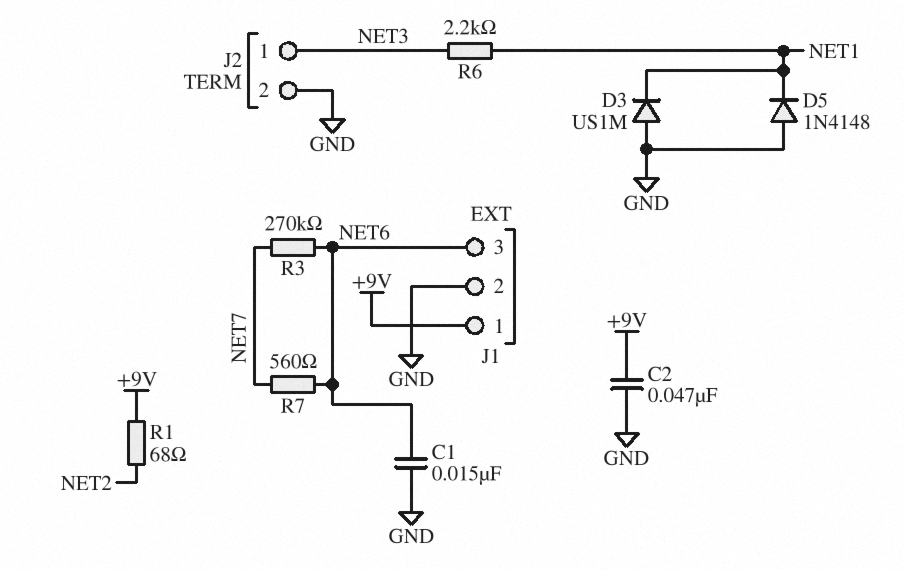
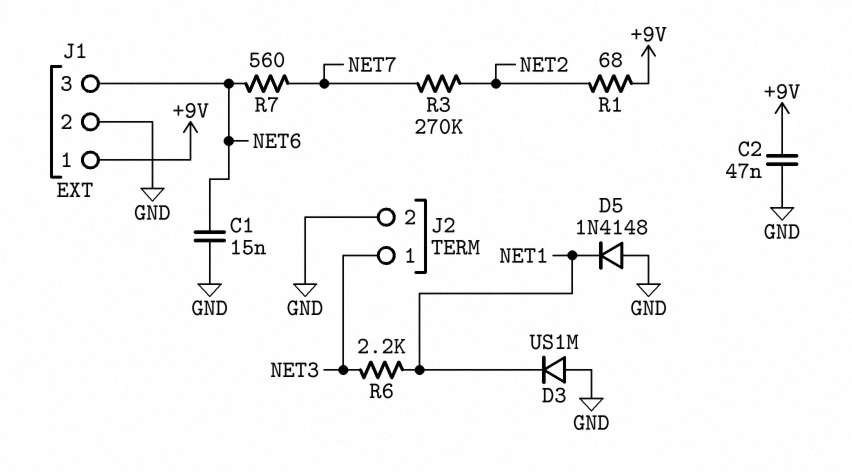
R3: 270k (NET6, NET7) -> 270k (NET2, NET7)

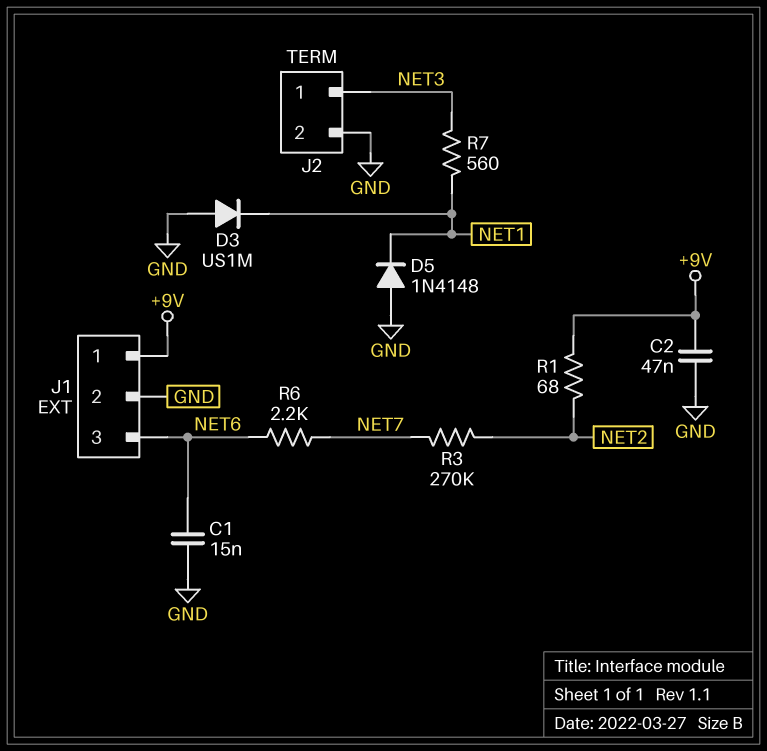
R6: 2.2k (NET1, NET3) -> 2.2k (NET6, NET7)
R7: 560 (NET6, NET7) -> 560 (NET1, NET3)

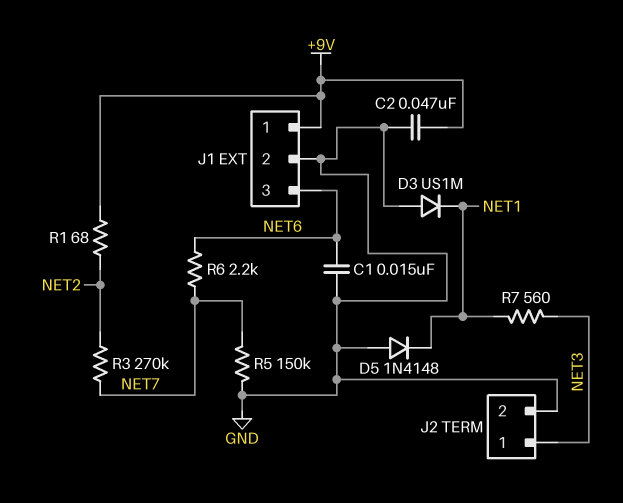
R5: none -> 150k (GND, NET7)

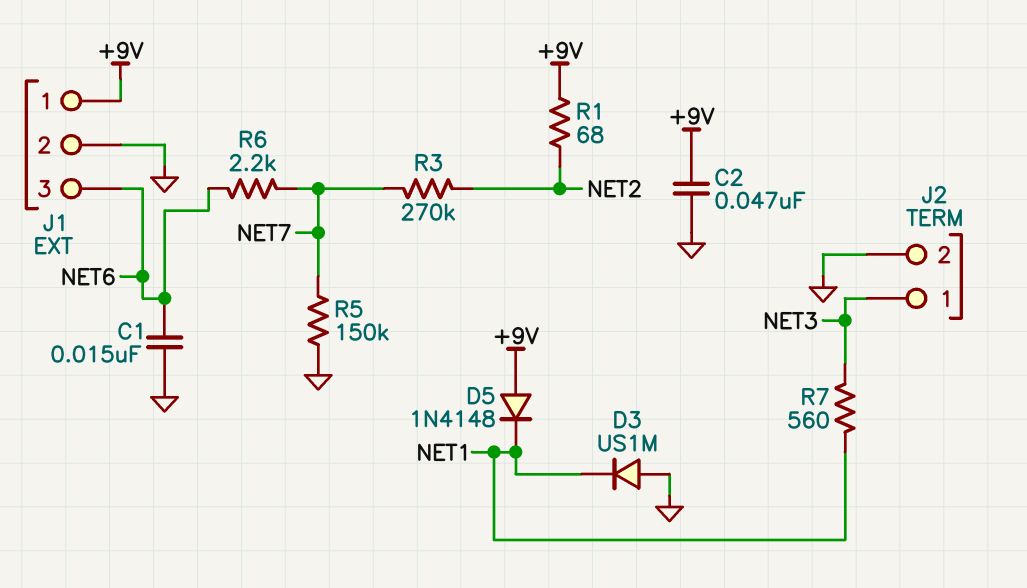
D5: diode 1N4148 (A GND, K NET1) -> diode 1N4148 (A +9V, K NET1)

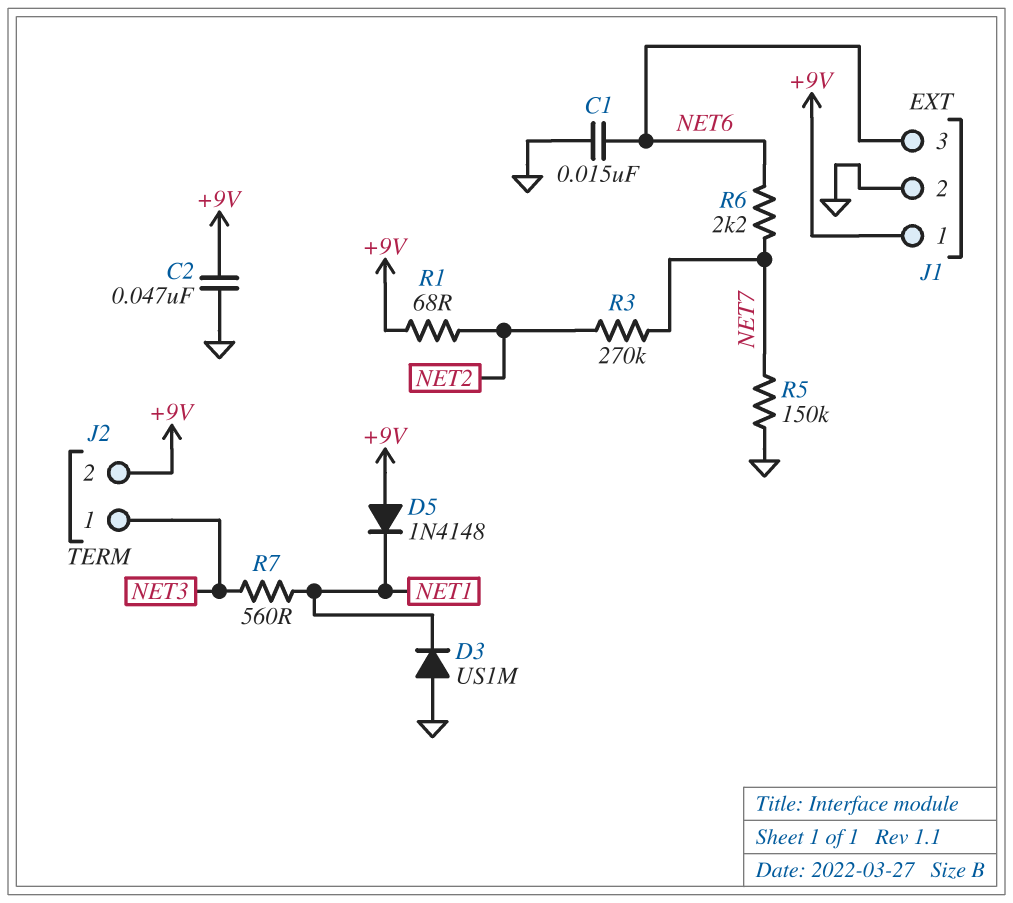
J2 pin 2: GND -> +9V

